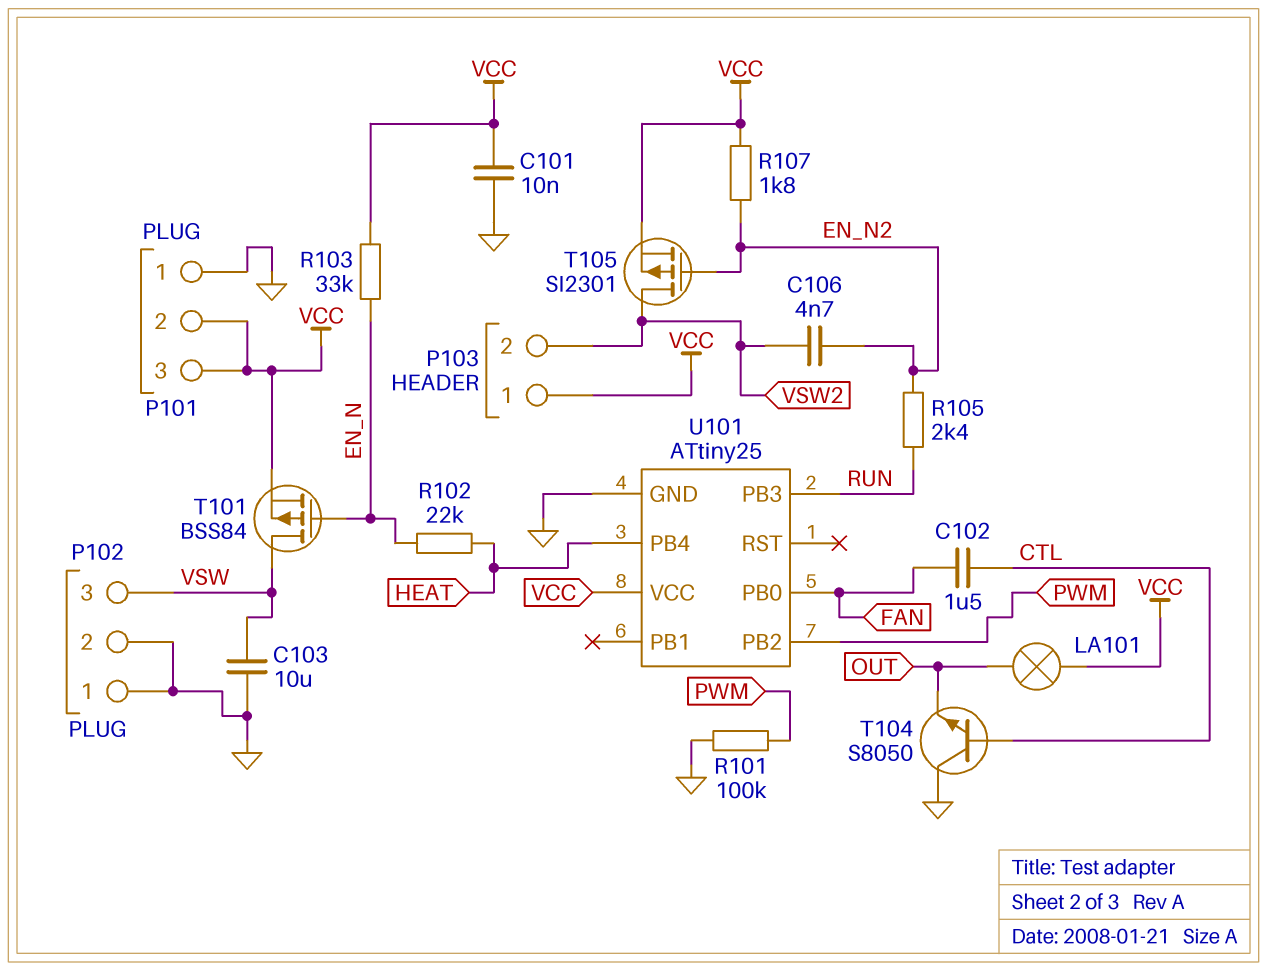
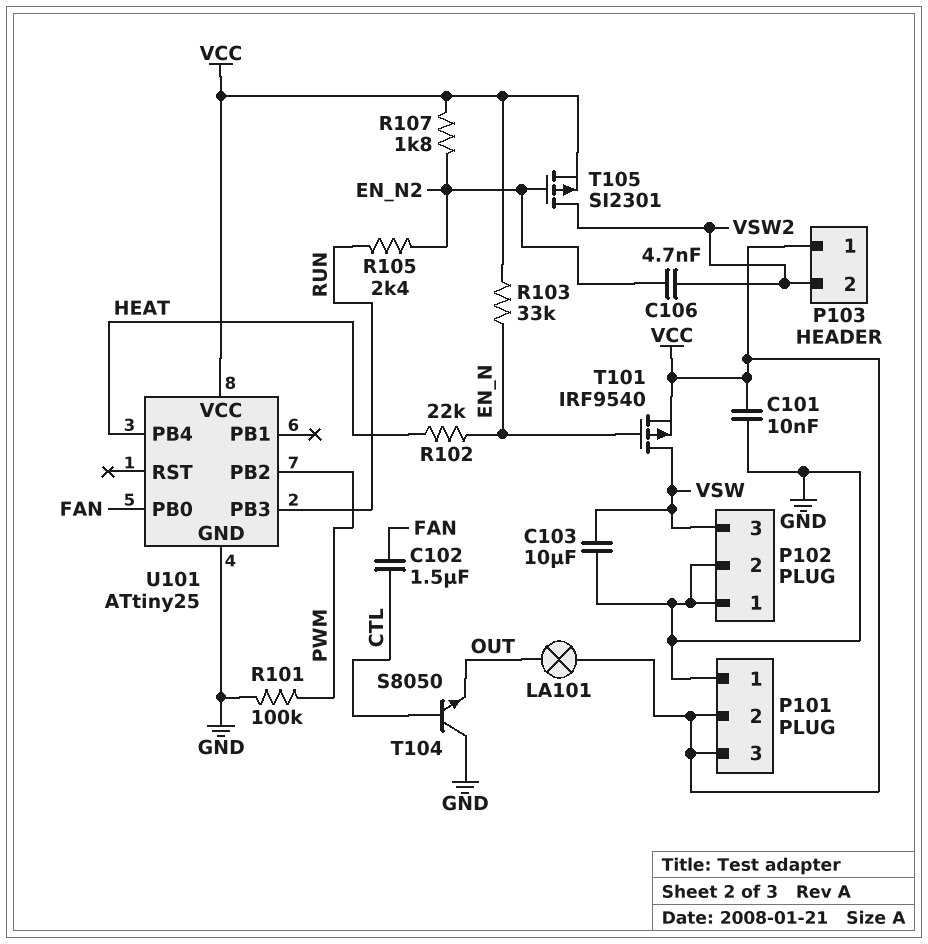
T101: PMOS BSS84 (G EN_N, D VSW, S VCC) -> PMOS IRF9540 (G EN_N, D VSW, S VCC)

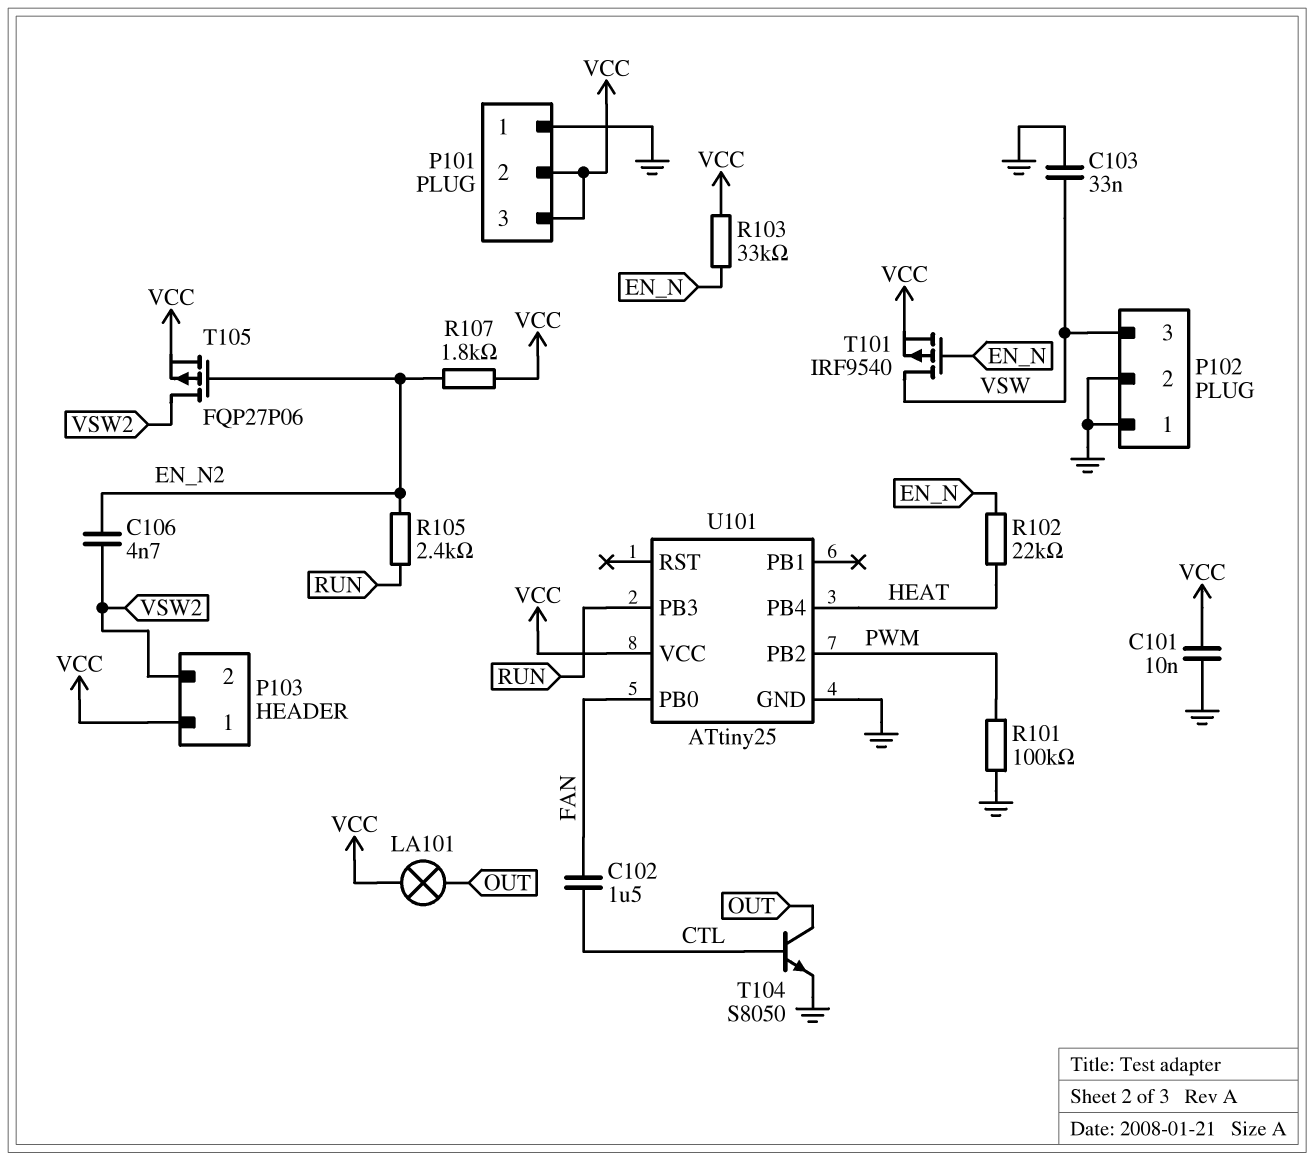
C103: 10uF (GND, VSW) -> 33nF (GND, VSW)
T104: NPN S8050 (B CTL, C GND, E OUT) -> NPN S8050 (B CTL, C OUT, E GND)
T105: PMOS SI2301 (G EN_N2, D VSW2, S VCC) -> PMOS FQP27P06 (G EN_N2, D VSW2, S VCC)

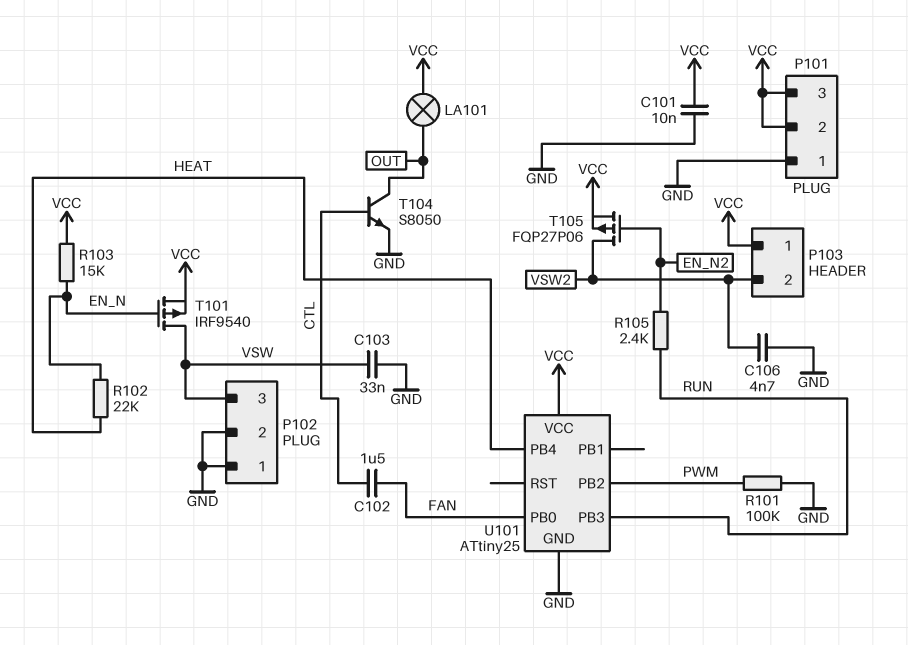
C106: 4.7nF (EN_N2, VSW2) -> 4.7nF (GND, VSW2)
R103: 33k (EN_N, VCC) -> 15k (EN_N, VCC)
R107: 1.8k (EN_N2, VCC) -> none

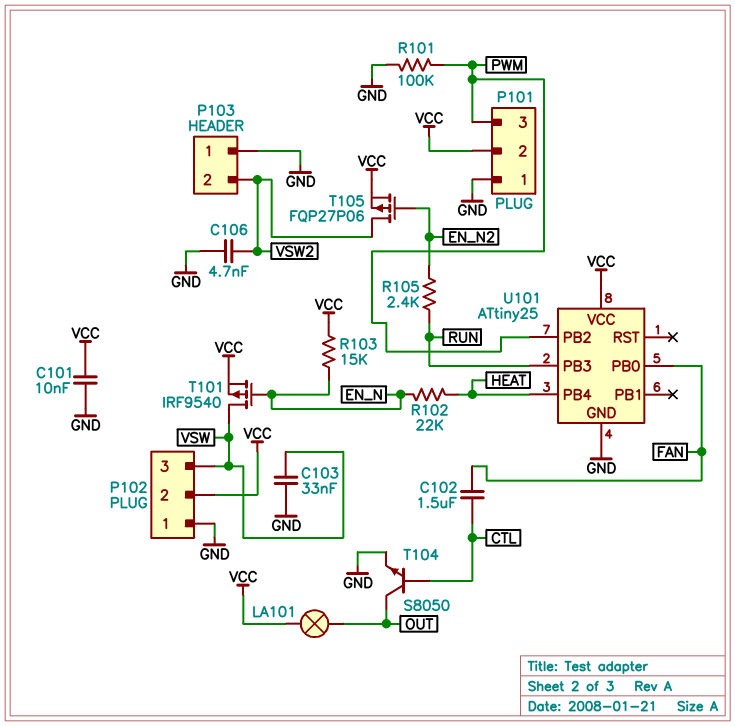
P101 pin 3: VCC -> PWM
P102 pin 2: GND -> VCC
P103 pin 1: VCC -> GND

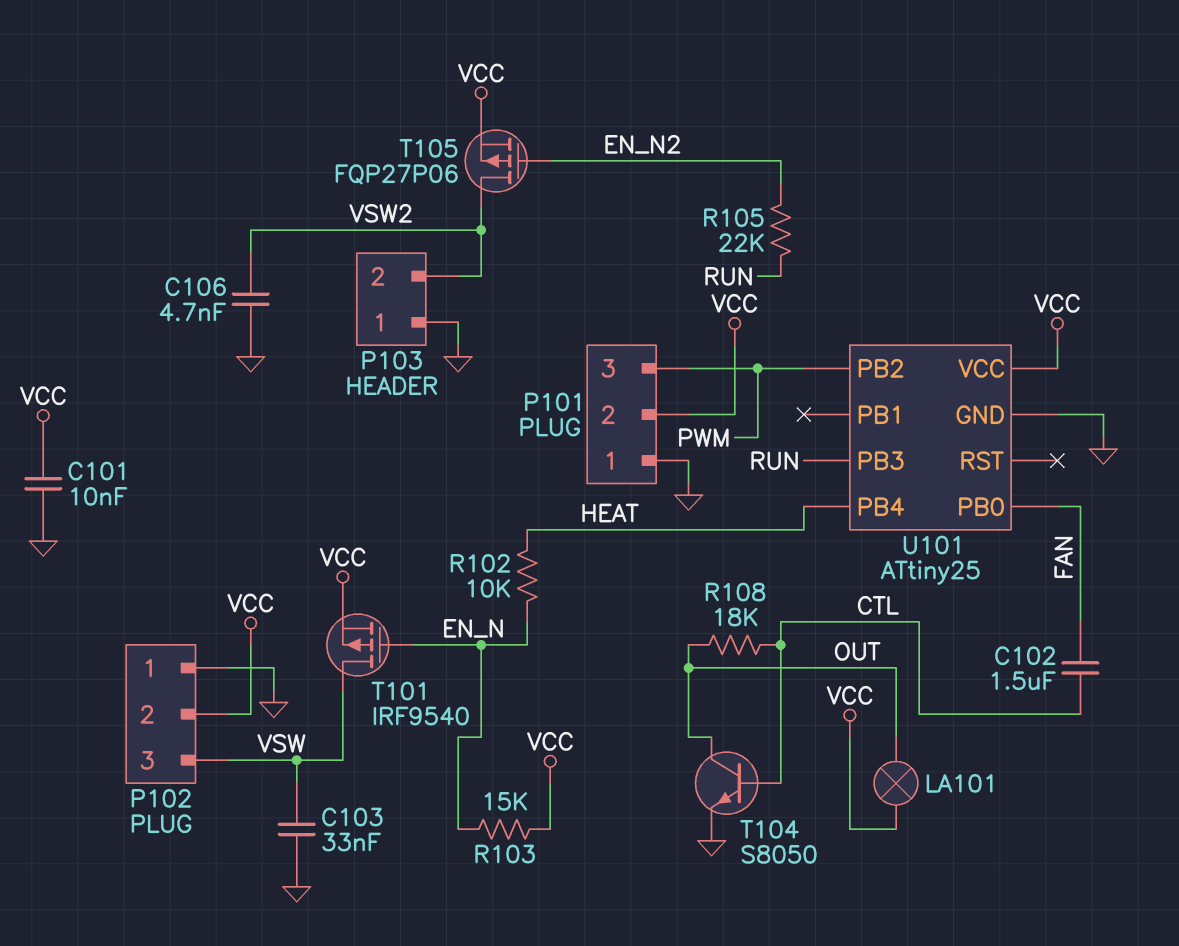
R101: 100k (GND, PWM) -> none
R102: 22k (EN_N, HEAT) -> 10k (EN_N, HEAT)
R105: 2.4k (EN_N2, RUN) -> 22k (EN_N2, RUN)
R108: none -> 18k (CTL, OUT)

